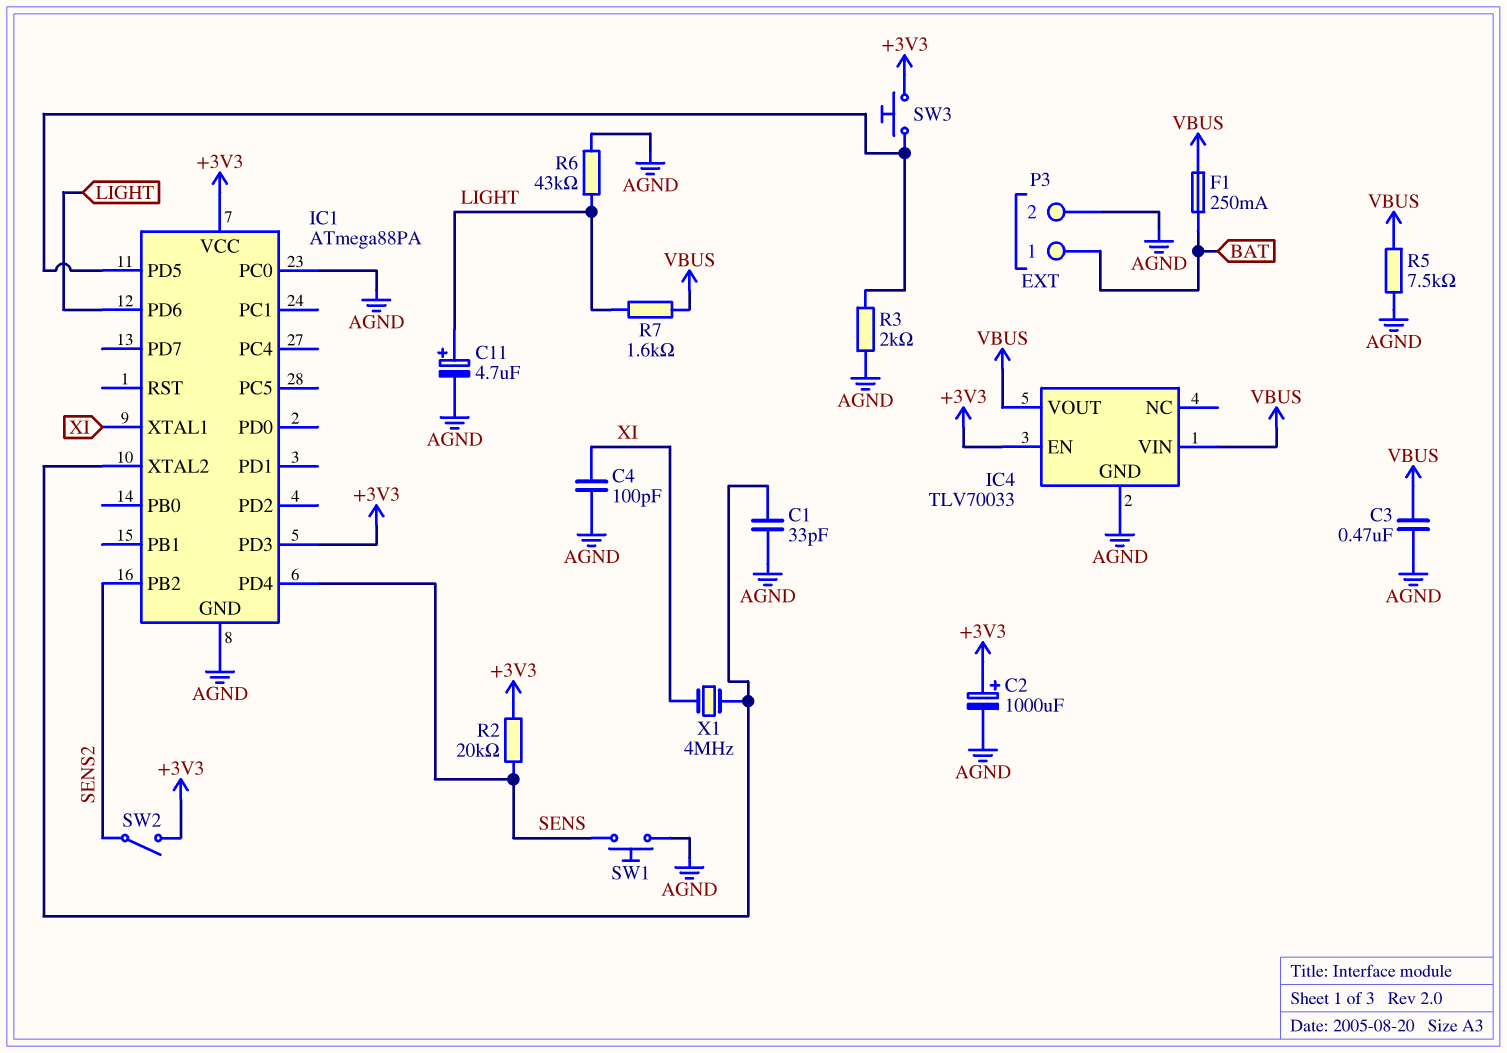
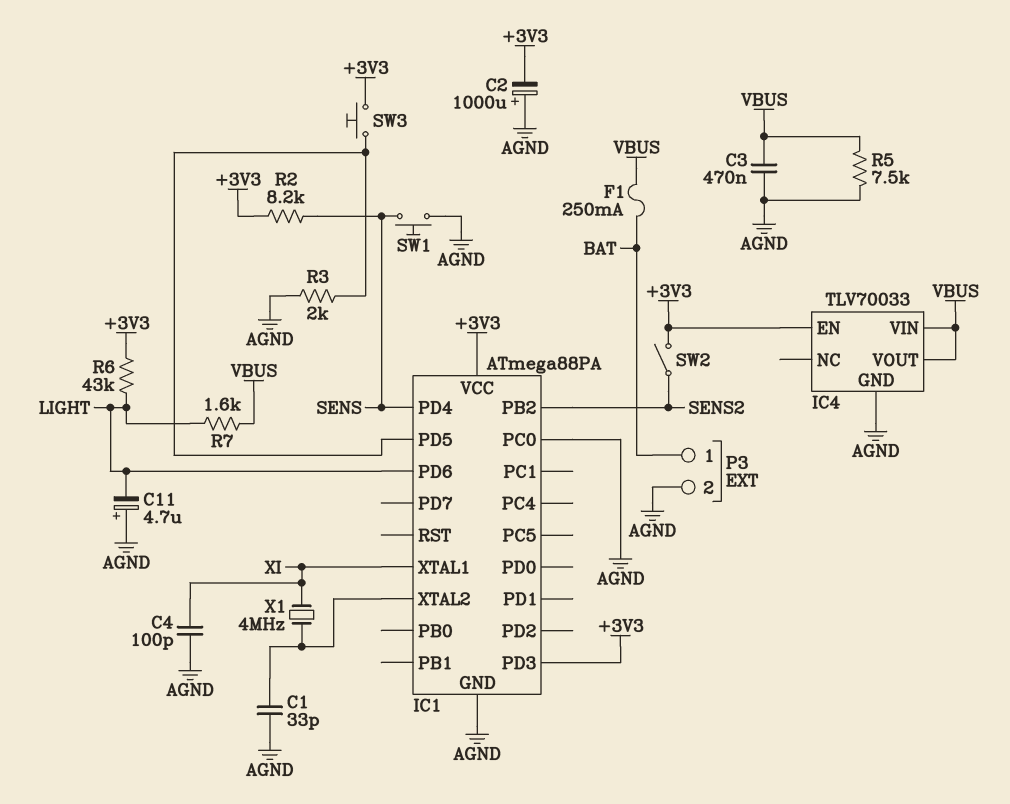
C2: 1000uF (plus +3V3, minus AGND) -> 1000uF (plus AGND, minus +3V3)
C11: 4.7uF (plus LIGHT, minus AGND) -> 4.7uF (plus AGND, minus LIGHT)
R2: 20k (+3V3, SENS) -> 8.2k (+3V3, SENS)
R6: 43k (AGND, LIGHT) -> 43k (+3V3, LIGHT)

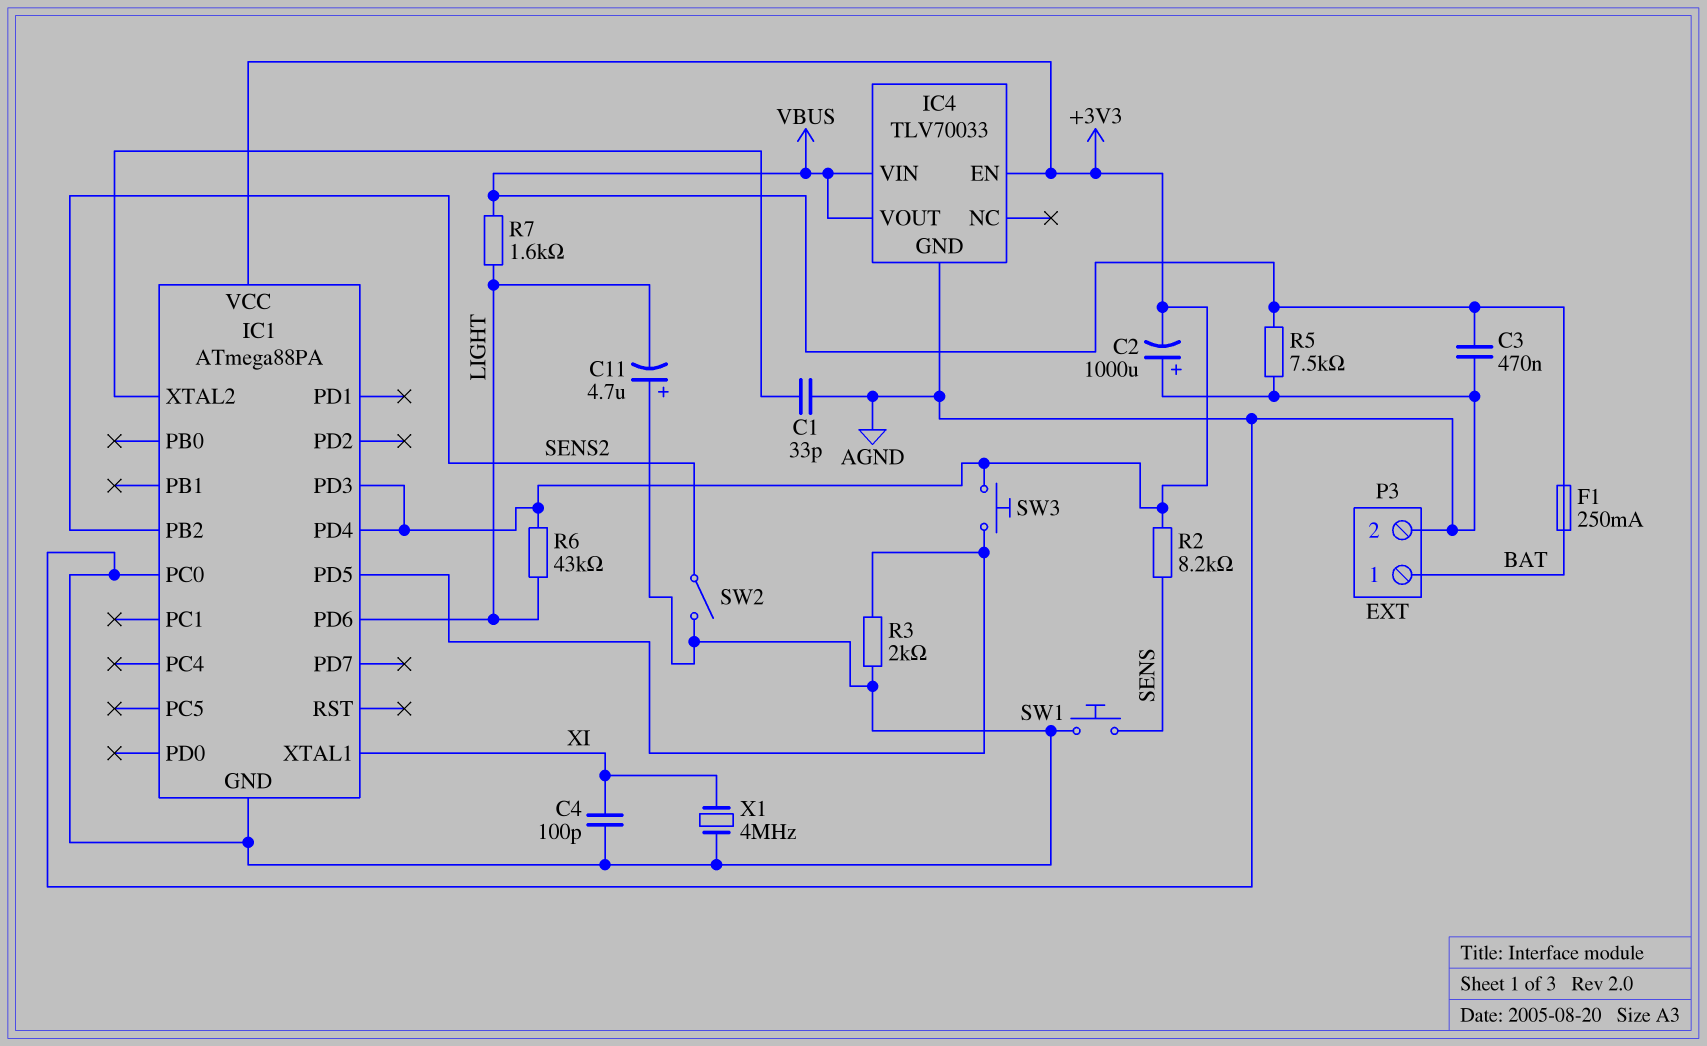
IC1 pin PD4: SENS -> +3V3
SW2: switch (+3V3, SENS2) -> switch (AGND, SENS2)
X1: 4MHz (IC1/XTAL2, XI) -> 4MHz (AGND, XI)

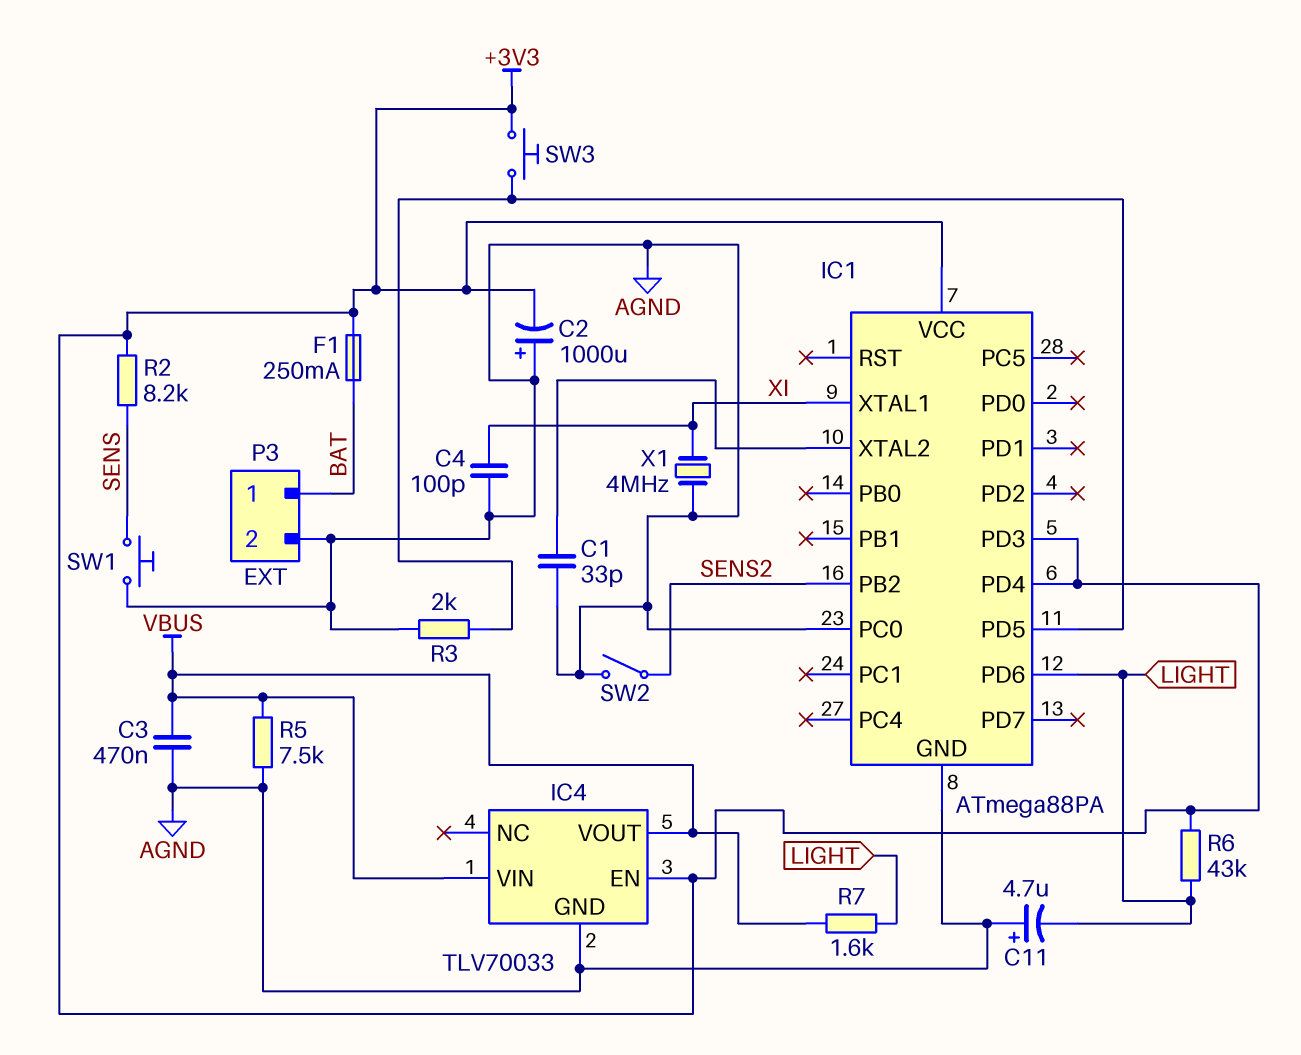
F1: 250mA (BAT, VBUS) -> 250mA (+3V3, BAT)

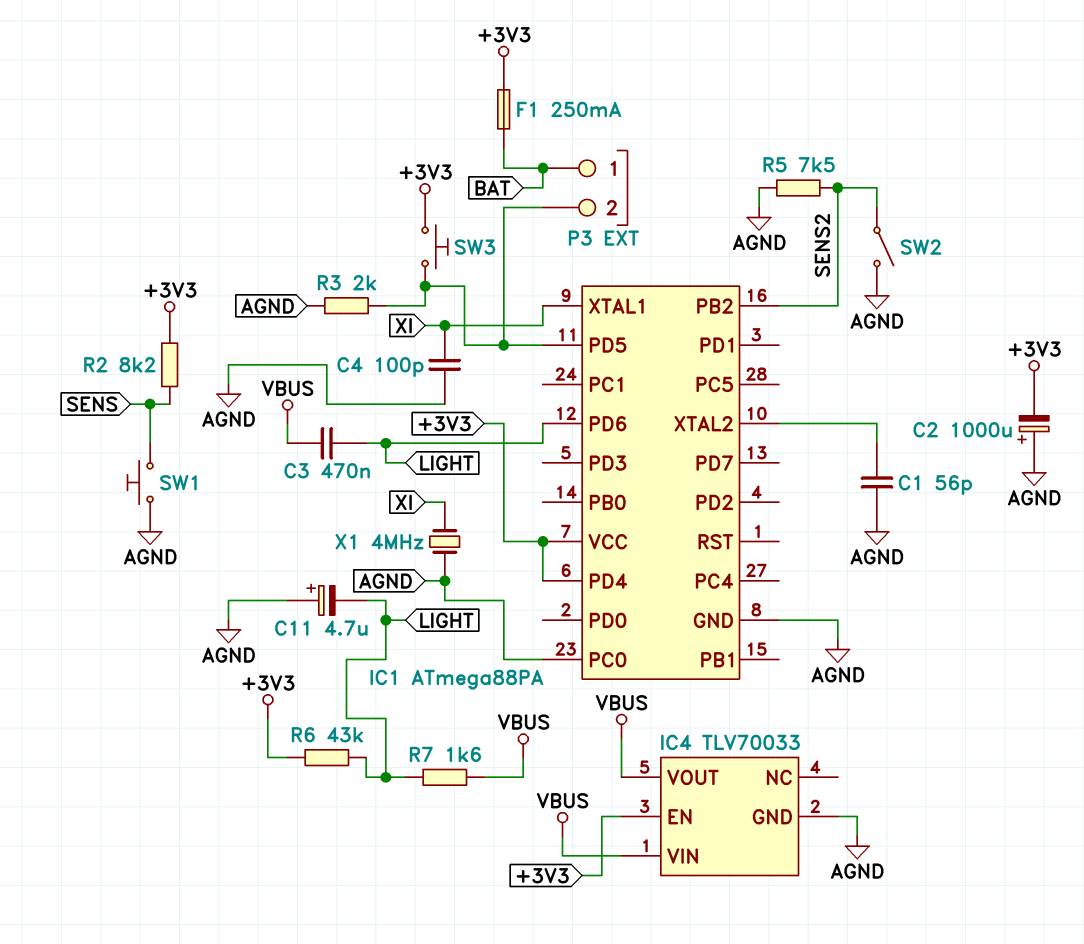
C1: 33pF (AGND, IC1/XTAL2) -> 56pF (AGND, IC1/XTAL2)
C3: 470nF (AGND, VBUS) -> 470nF (LIGHT, VBUS)
IC1 pin PD3: +3V3 -> none
P3 pin 2: AGND -> IC1/PD5
R5: 7.5k (AGND, VBUS) -> 7.5k (AGND, SENS2)

